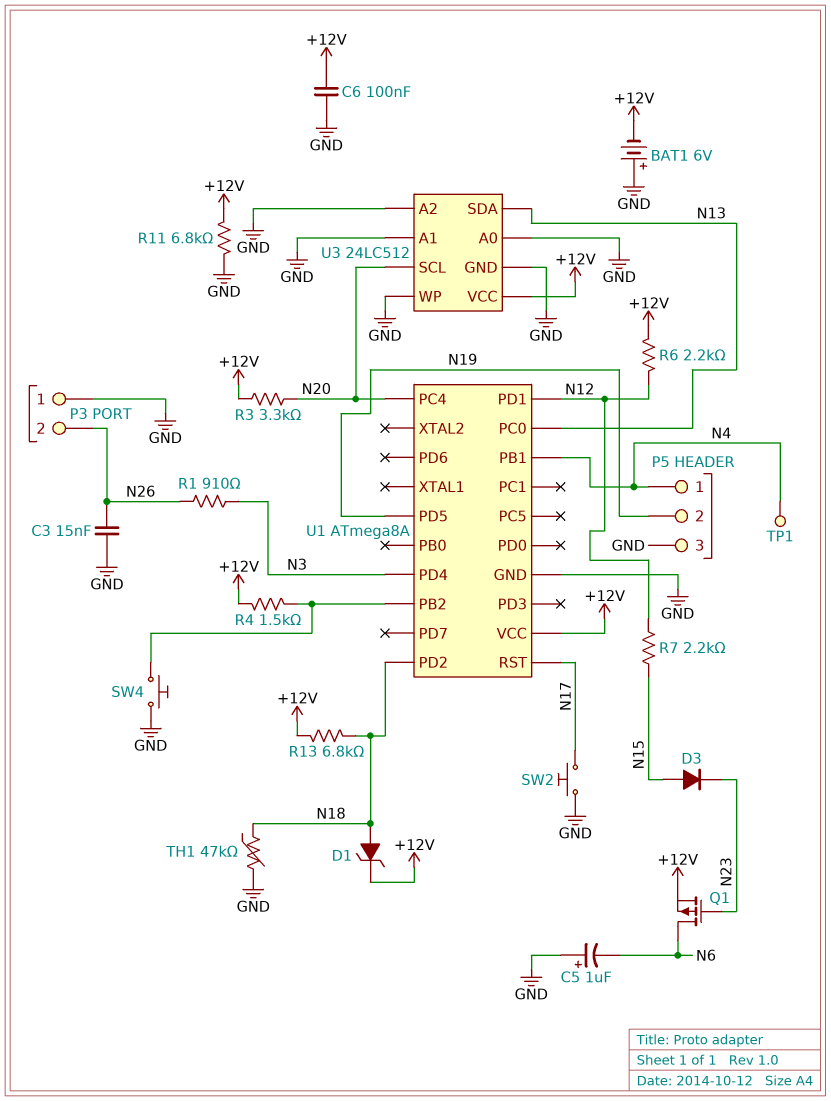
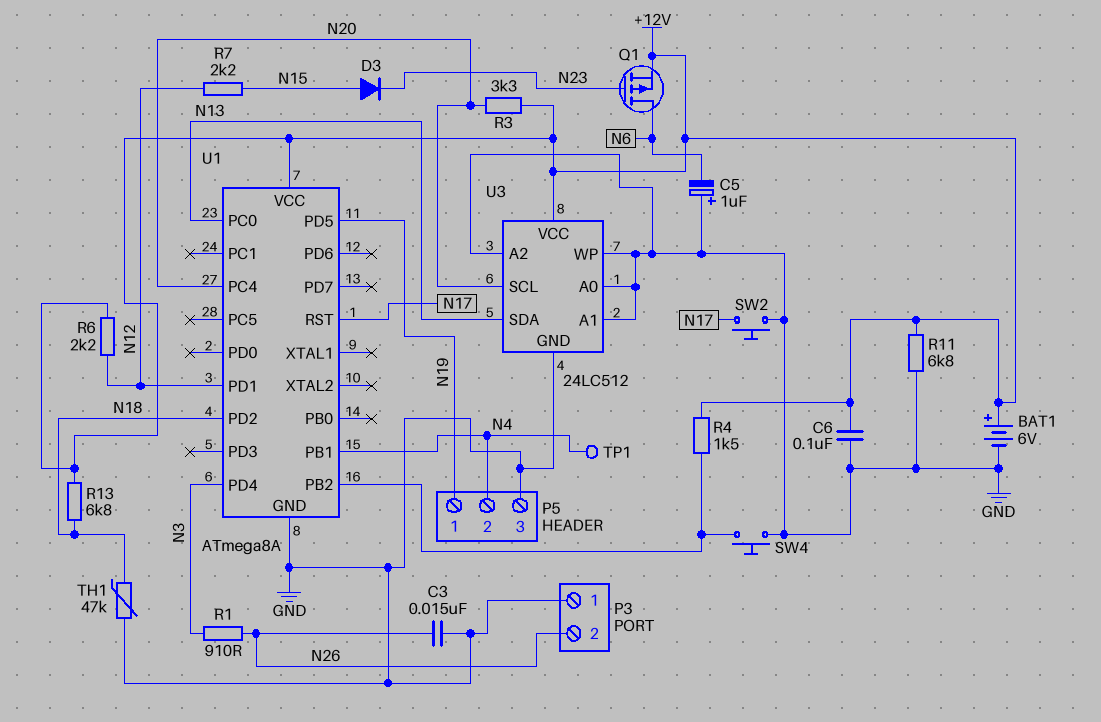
BAT1: 6V (plus GND, minus +12V) -> 6V (plus +12V, minus GND)
D1: zener (A N18, K +12V) -> none
P5 pin 1: N4 -> N19
P5 pin 2: N19 -> N4

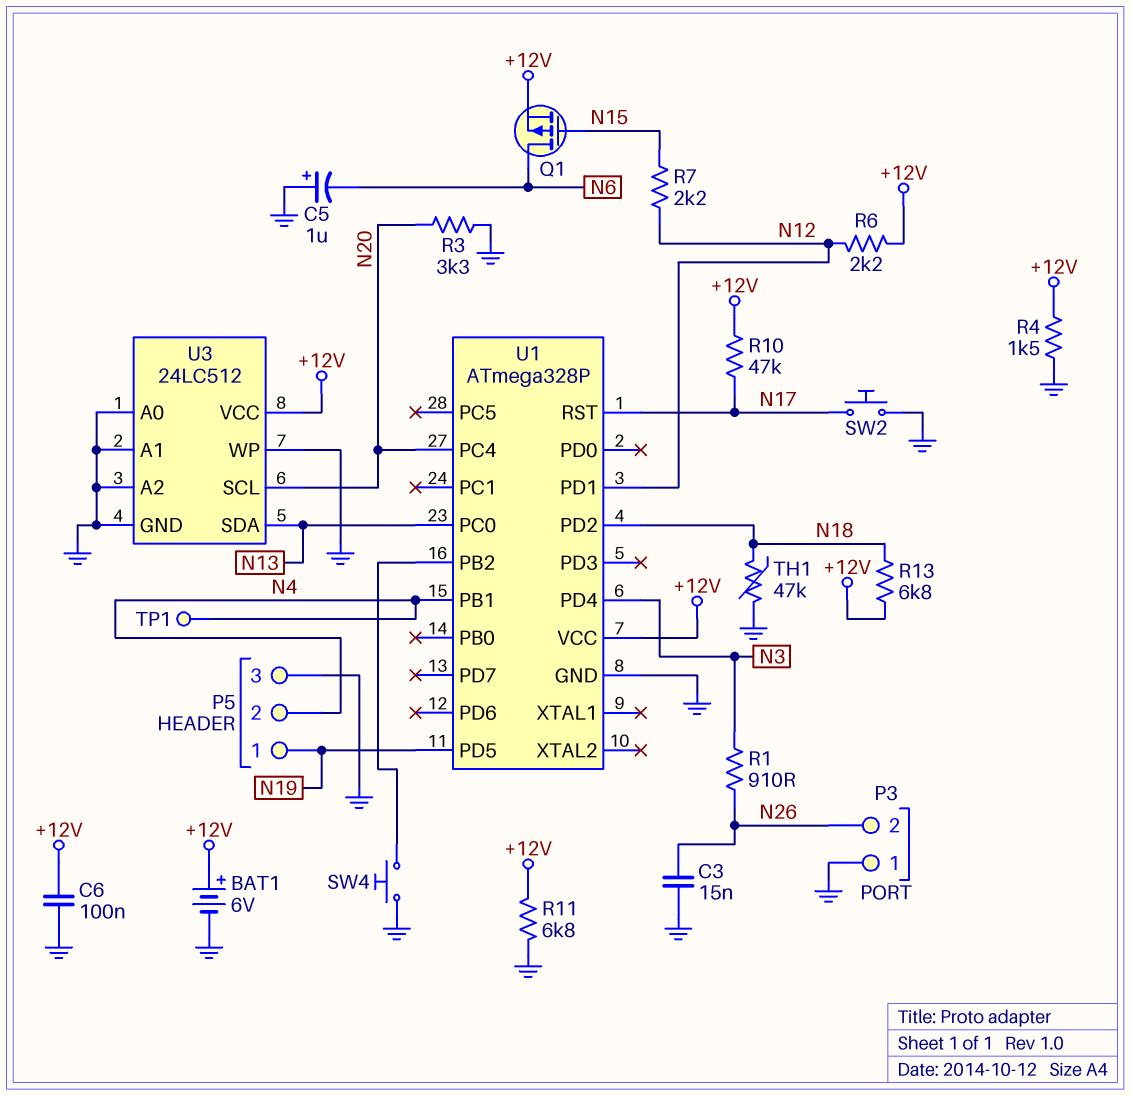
D3: diode (A N15, K N23) -> none
Q1: PMOS (G N23, D N6, S +12V) -> PMOS (G N15, D N6, S +12V)
R3: 3.3k (+12V, N20) -> 3.3k (GND, N20)
R4: 1.5k (+12V, U1/PB2) -> 1.5k (+12V, GND)
R10: none -> 47k (+12V, N17)
U1: ATmega8A -> ATmega328P

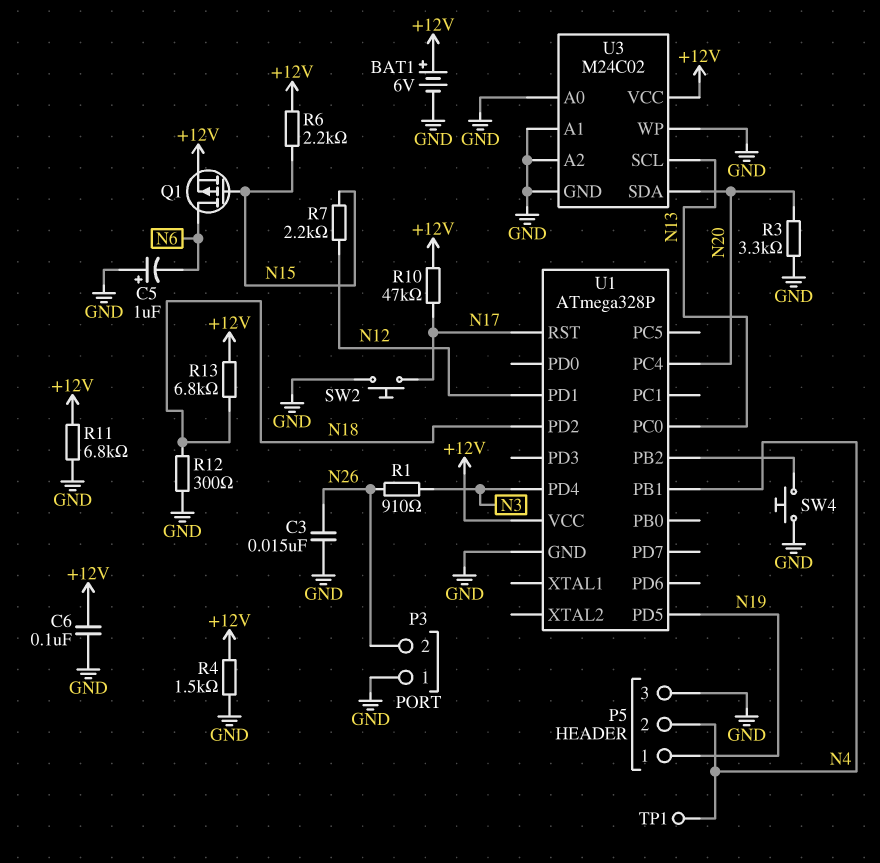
R6: 2.2k (+12V, N12) -> 2.2k (+12V, N15)
R12: none -> 300 (GND, N18)
TH1: 47k (GND, N18) -> none
U3: 24LC512 -> M24C02
U3 pin SCL: N20 -> N13
U3 pin SDA: N13 -> N20

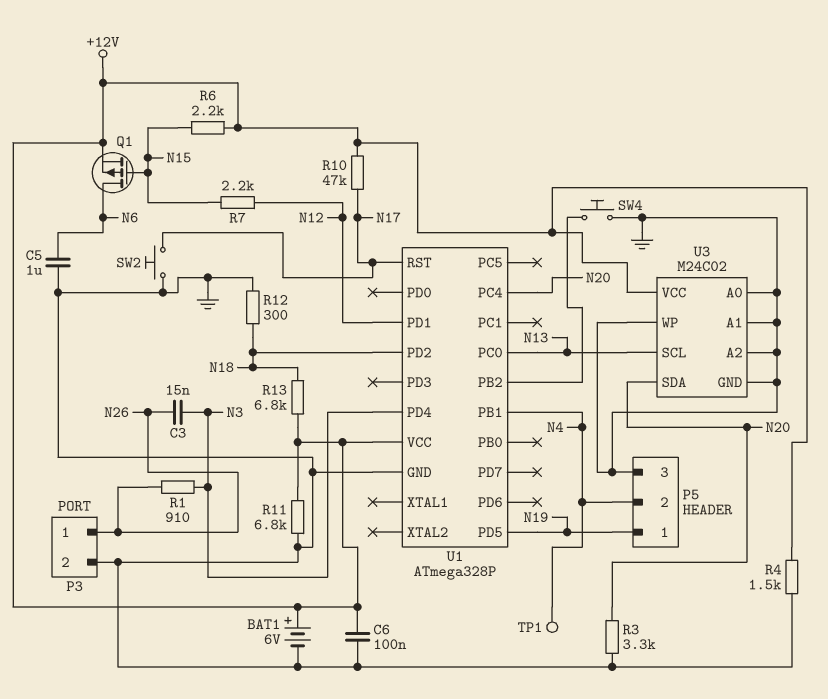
C3: 15nF (GND, N26) -> 15nF (N3, N26)
C5: 1uF (plus GND, minus N6) -> 1uF (GND, N6)
P3 pin 1: GND -> N26
P3 pin 2: N26 -> GND

